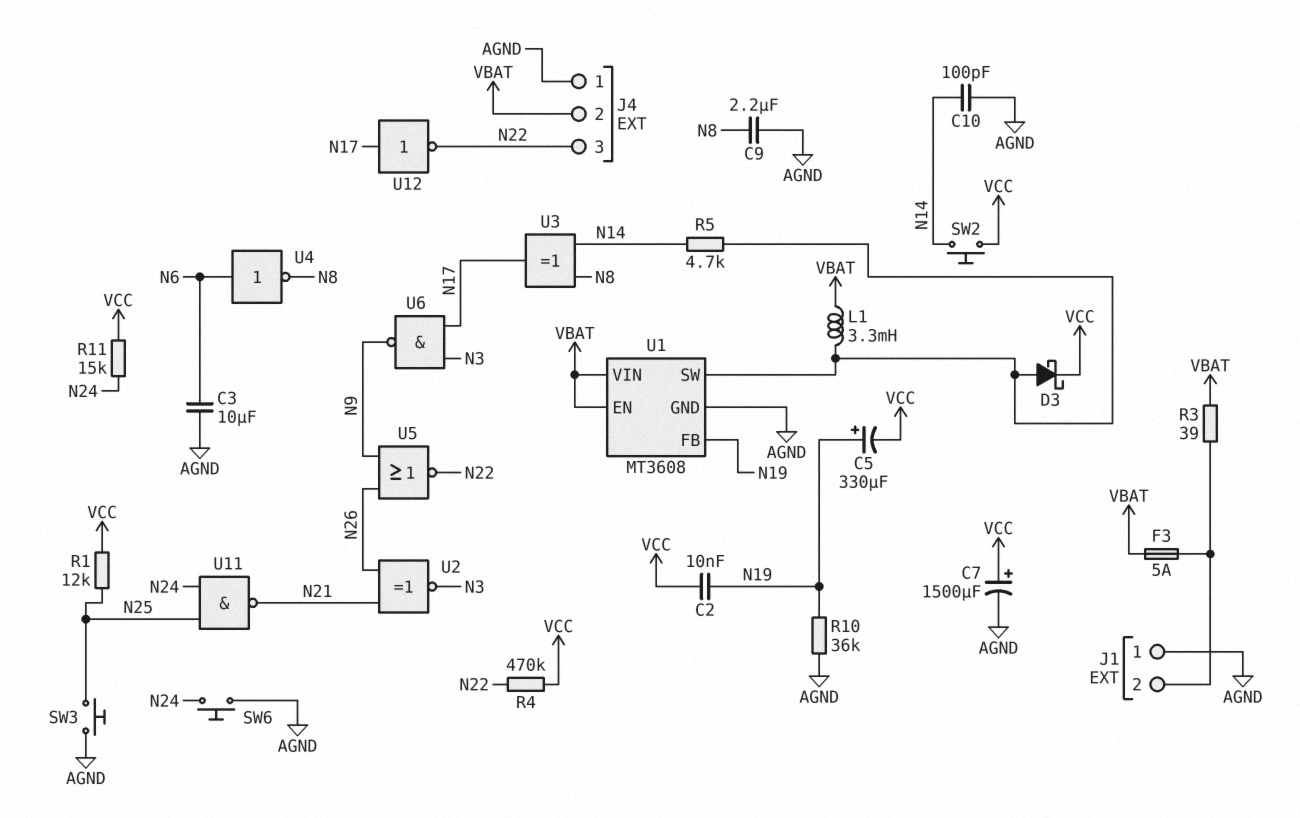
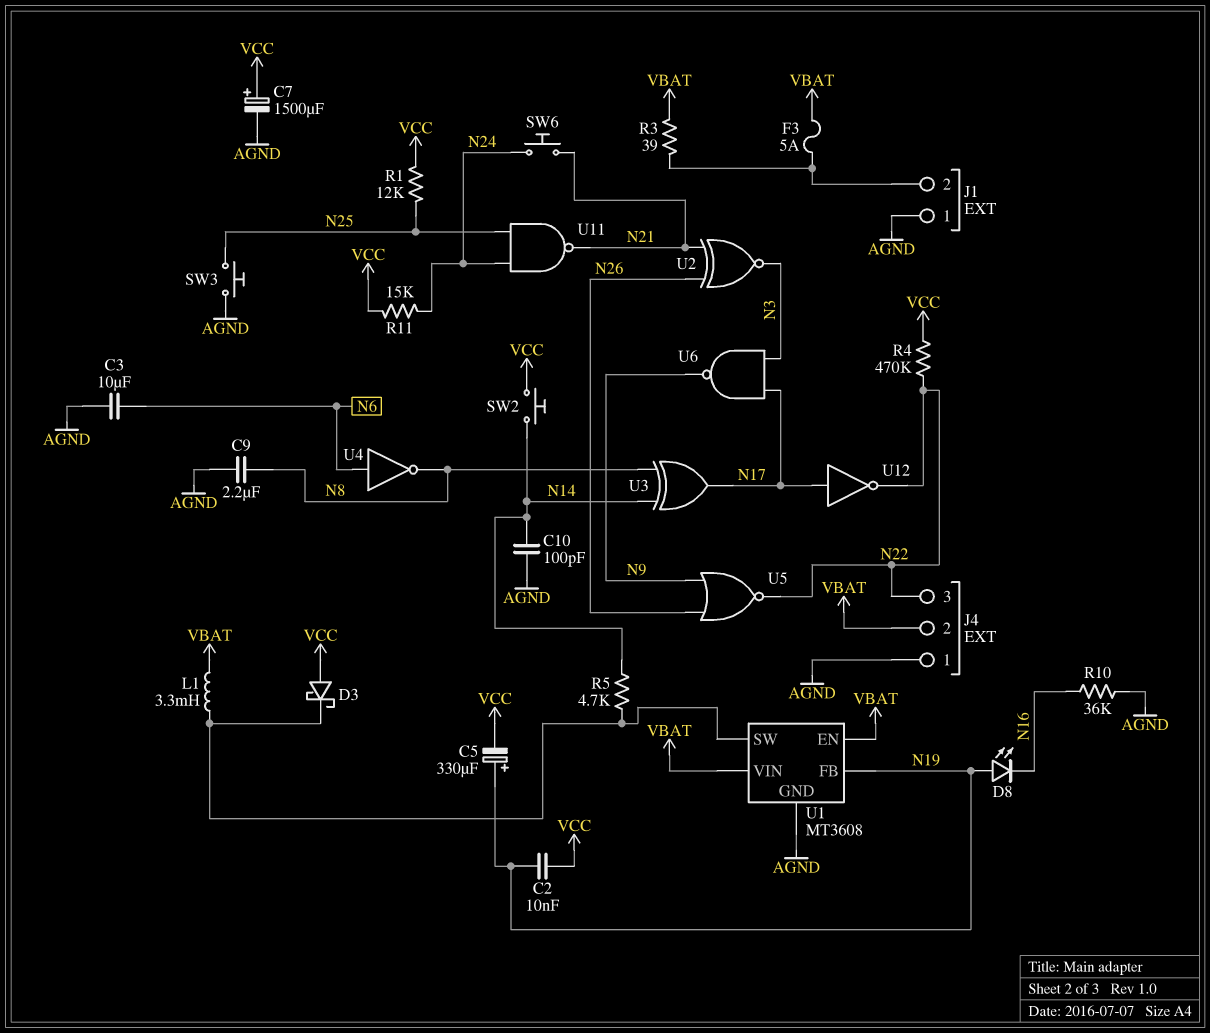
D3: schottky (A U1/SW, K VCC) -> schottky (A VCC, K U1/SW)
D8: none -> LED (A N19, K N16)
R10: 36k (AGND, N19) -> 36k (AGND, N16)
SW6: button (AGND, N24) -> button (N21, N24)

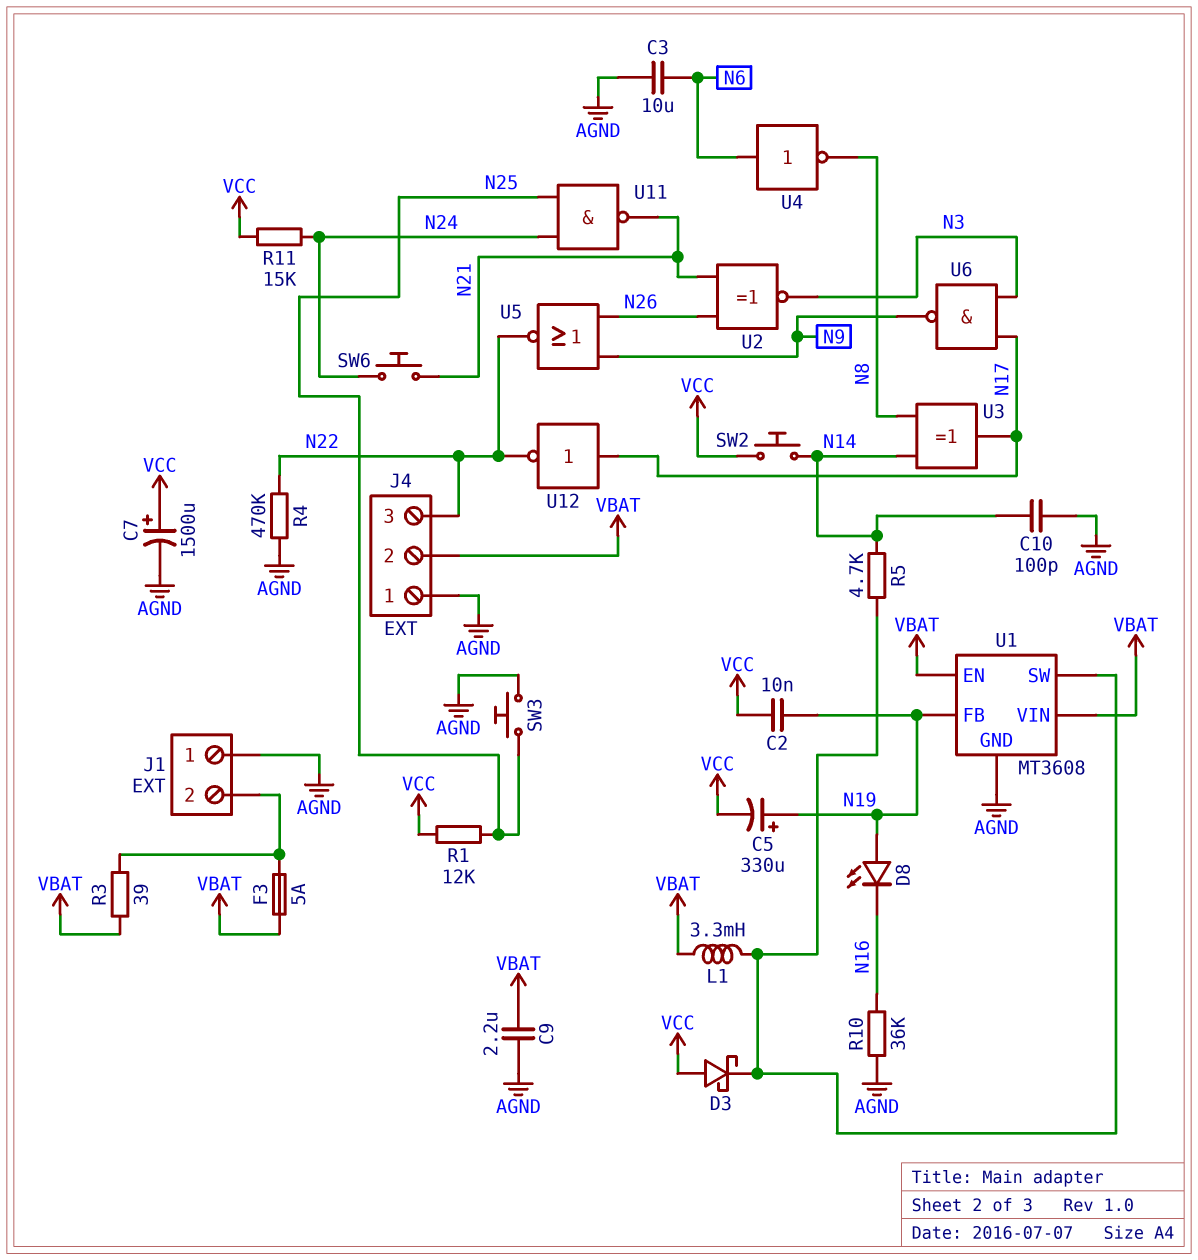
C9: 2.2uF (AGND, N8) -> 2.2uF (AGND, VBAT)
R4: 470k (N22, VCC) -> 470k (AGND, N22)

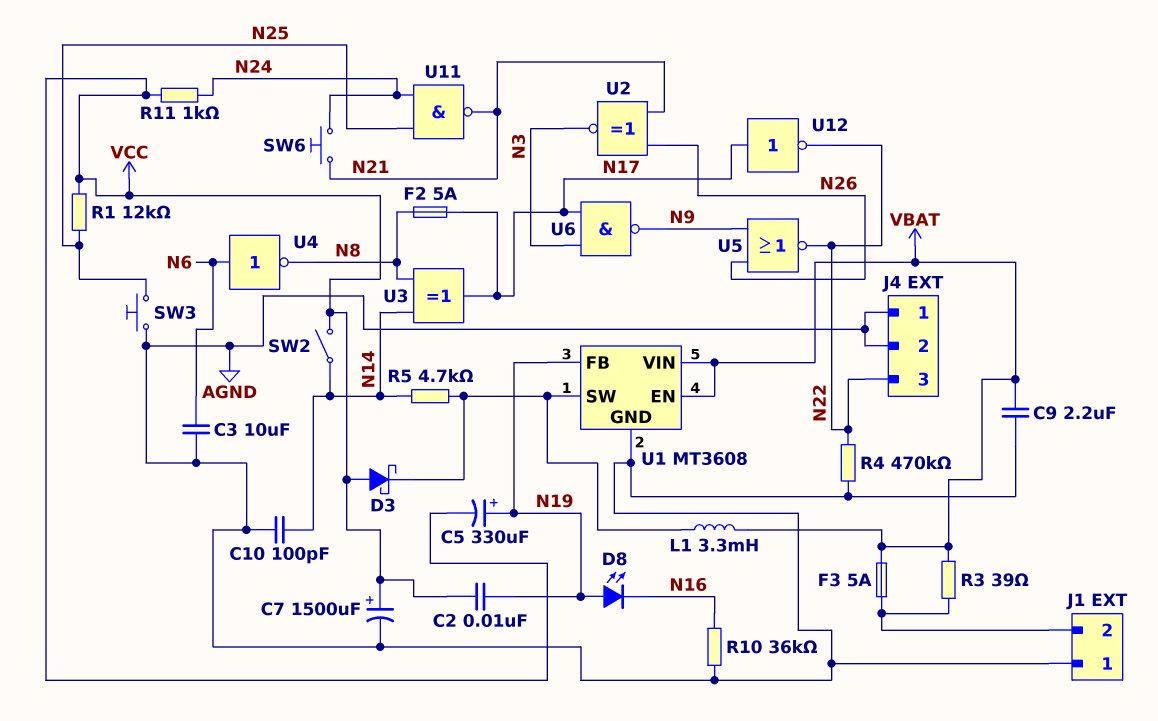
F2: none -> 5A (N8, N17)
J4 pin 2: VBAT -> AGND
R11: 15k (N24, VCC) -> 1k (N24, VCC)
SW2: button (N14, VCC) -> switch (N14, VCC)

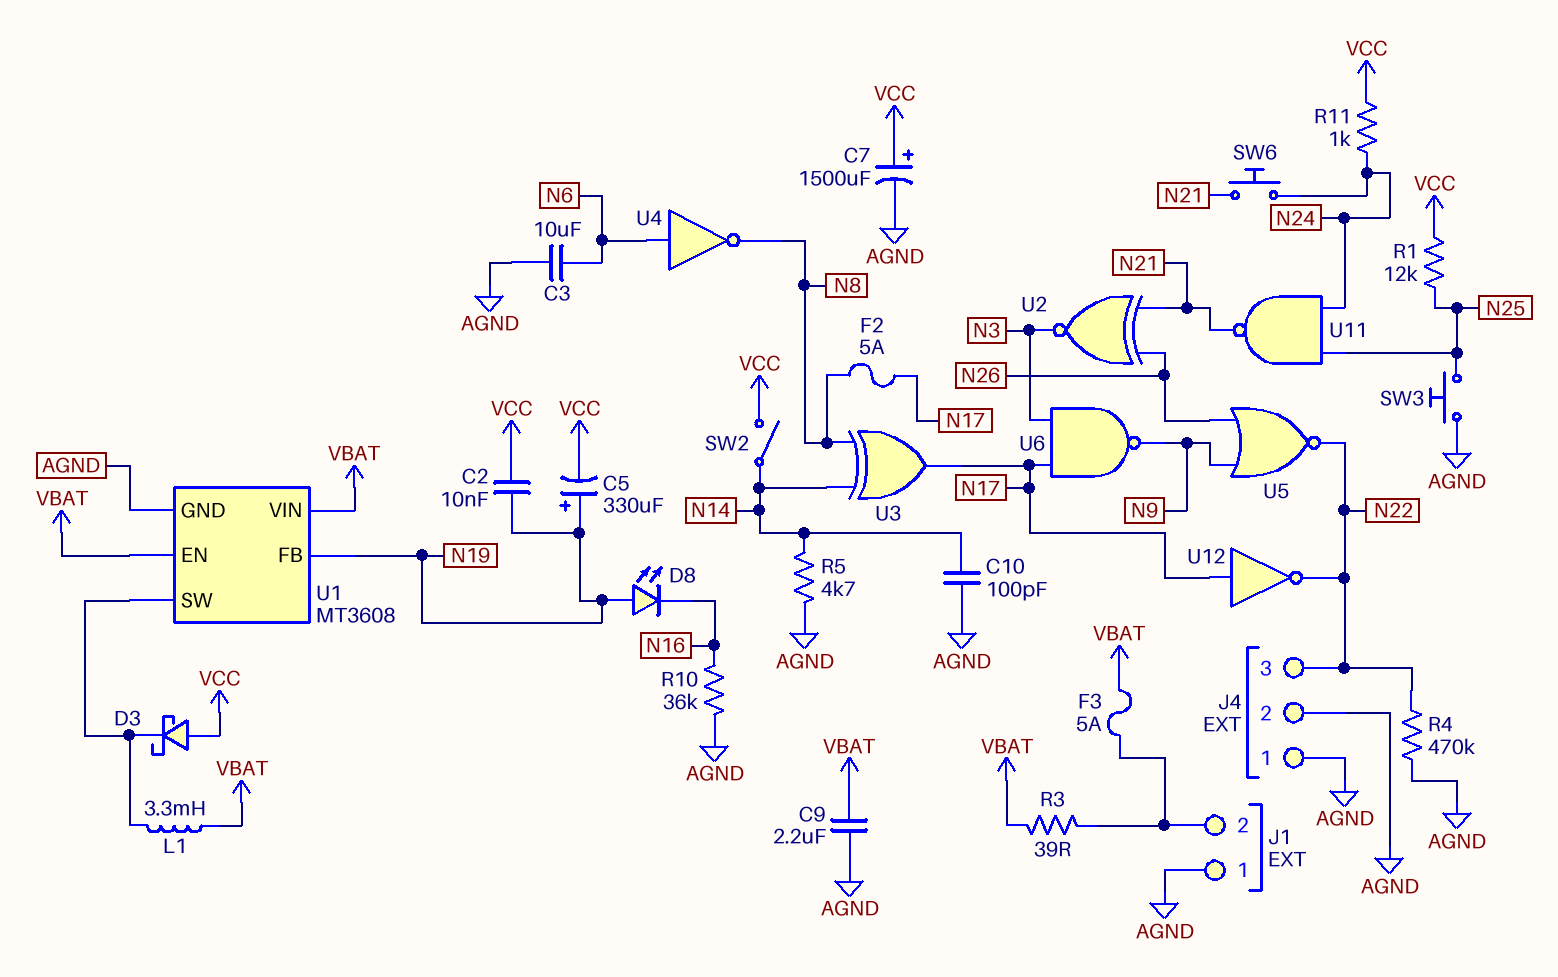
R5: 4.7k (N14, U1/SW) -> 4.7k (AGND, N14)

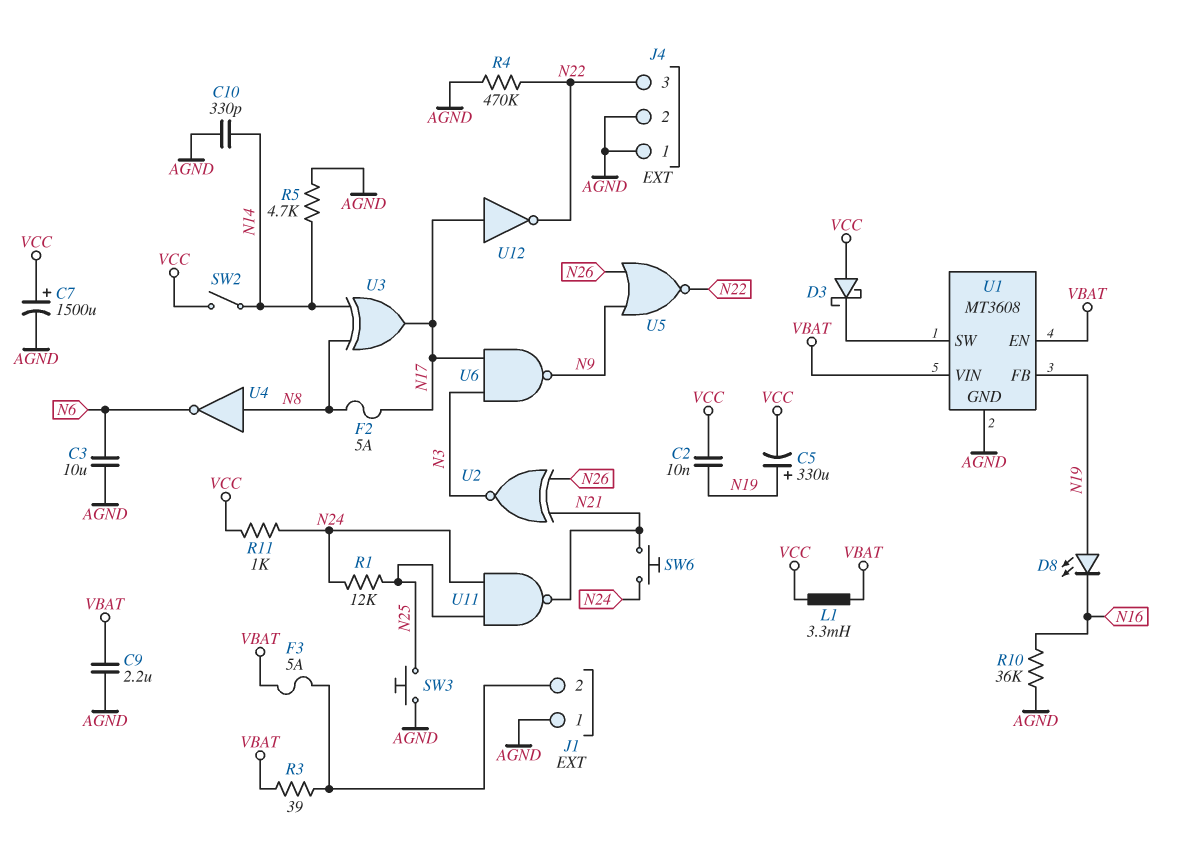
C10: 100pF (AGND, N14) -> 330pF (AGND, N14)
L1: 3.3mH (U1/SW, VBAT) -> 3.3mH (VBAT, VCC)
R1: 12k (N25, VCC) -> 12k (N24, N25)
U4: NOT (in N6, out N8) -> NOT (in N8, out N6)

